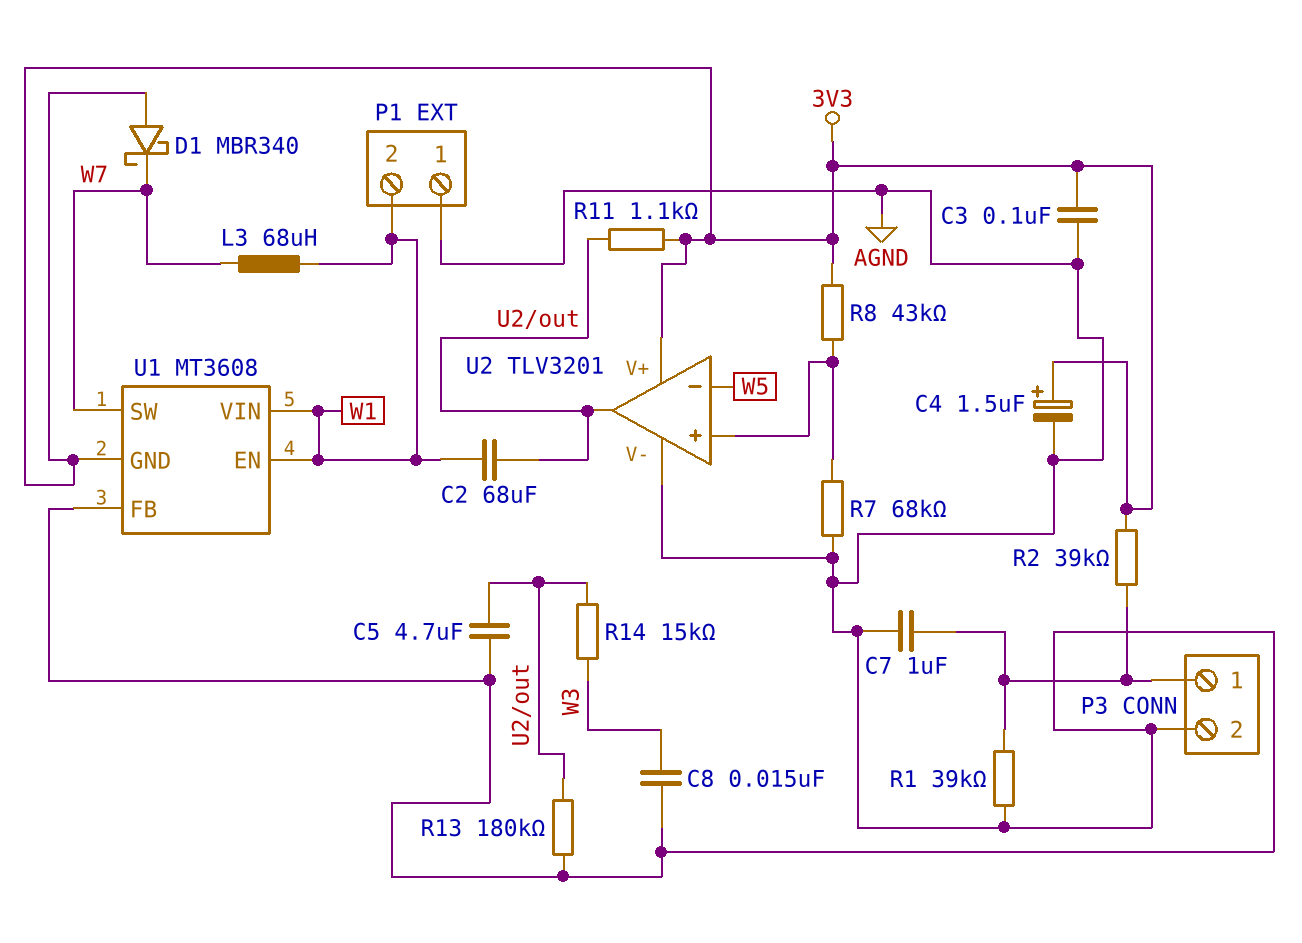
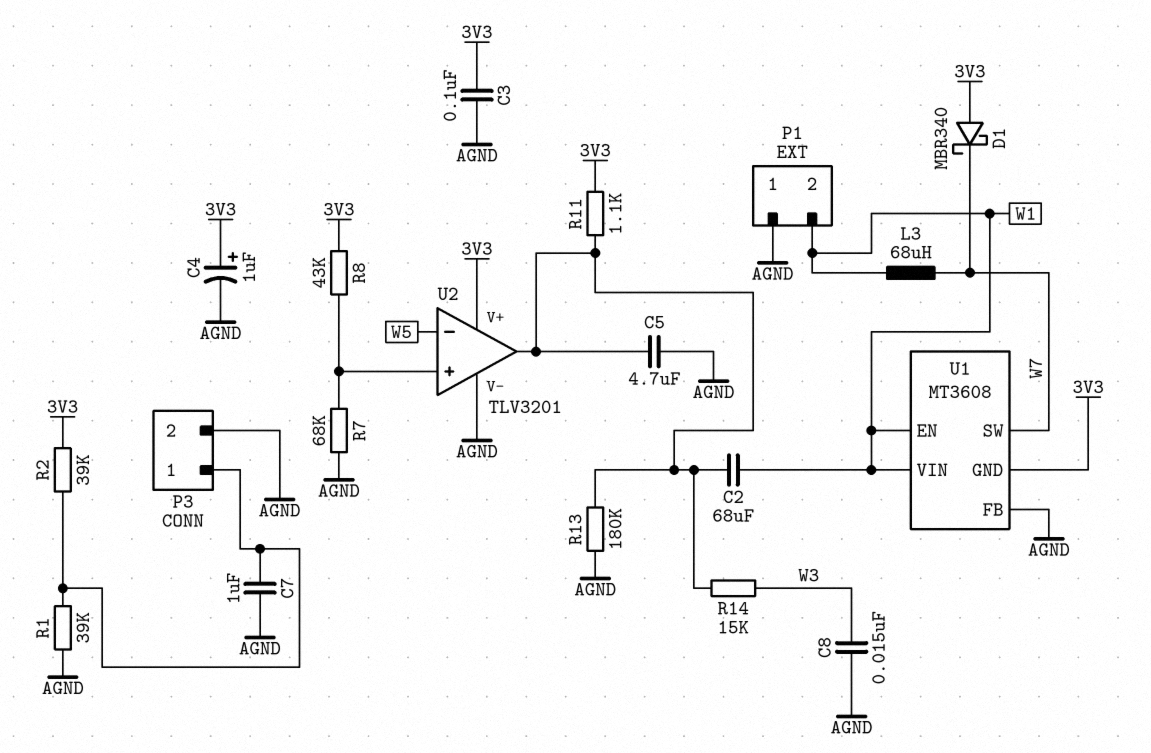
C4: 1.5uF (plus 3V3, minus AGND) -> 1uF (plus 3V3, minus AGND)

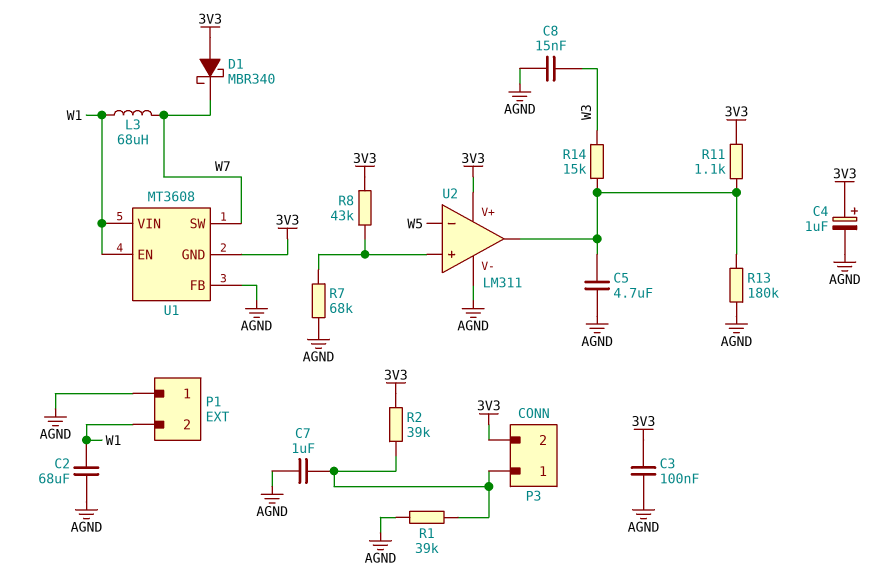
C2: 68uF (U2/out, W1) -> 68uF (AGND, W1)
P3 pin 2: AGND -> 3V3
U2: TLV3201 -> LM311

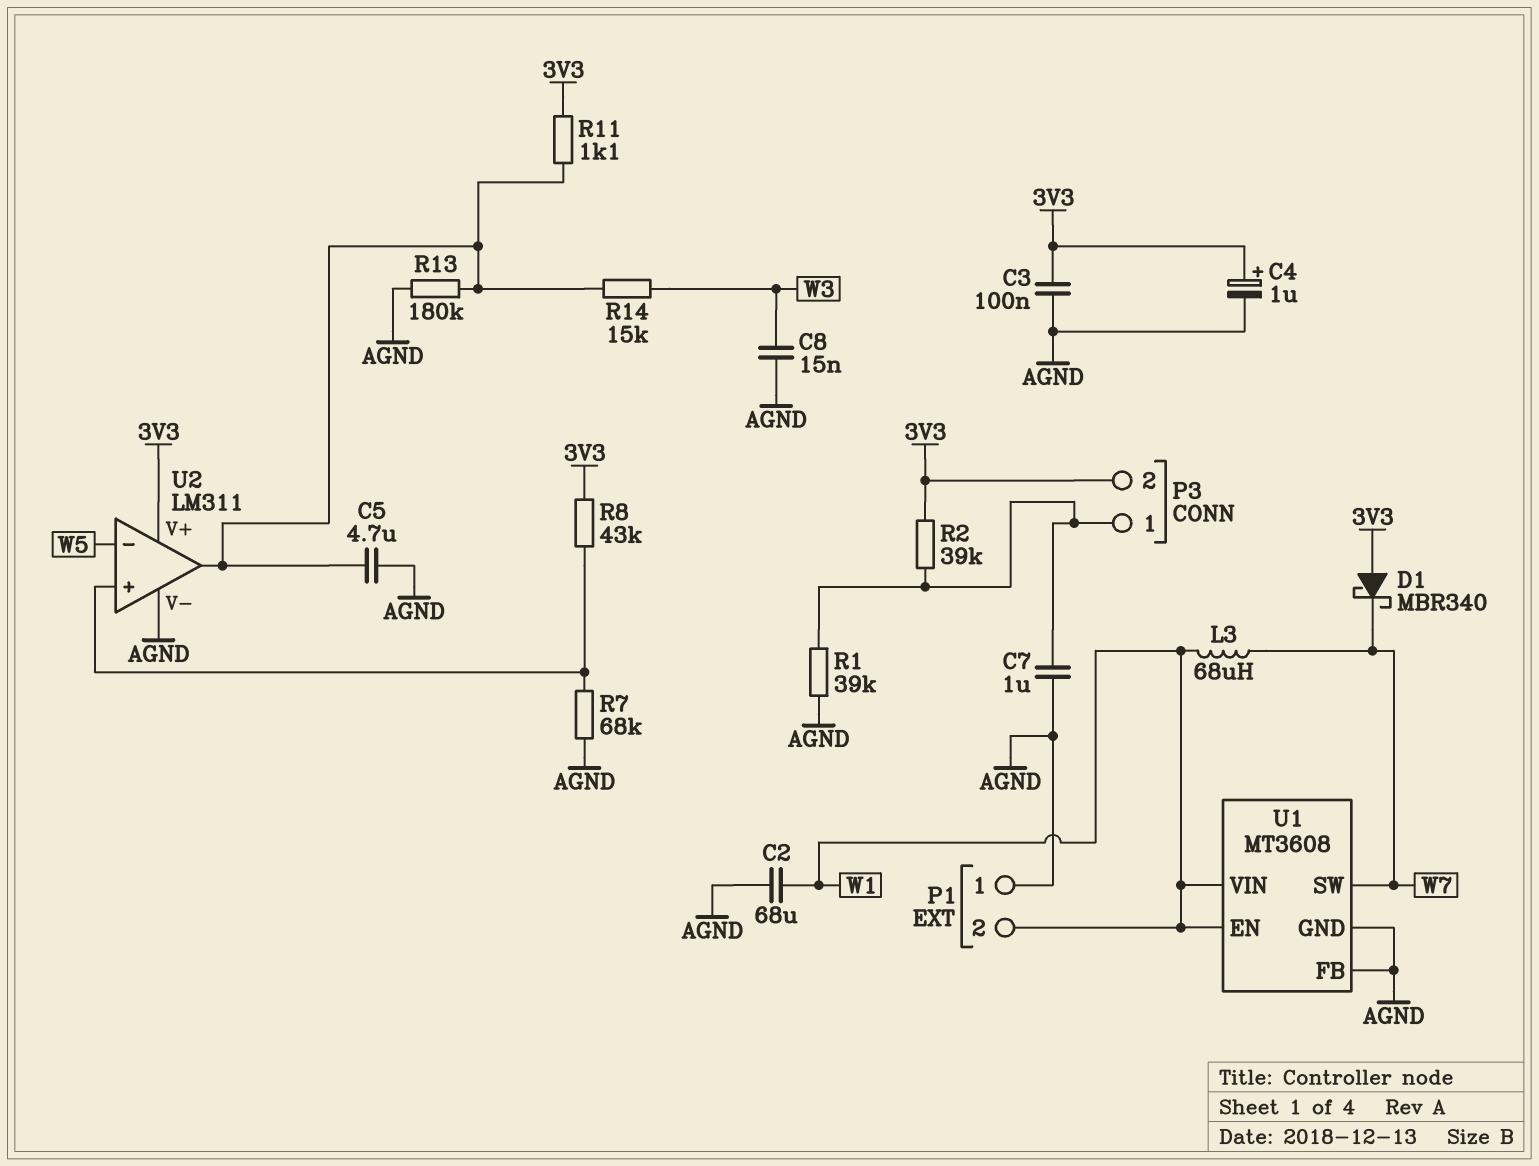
U1 pin GND: 3V3 -> AGND

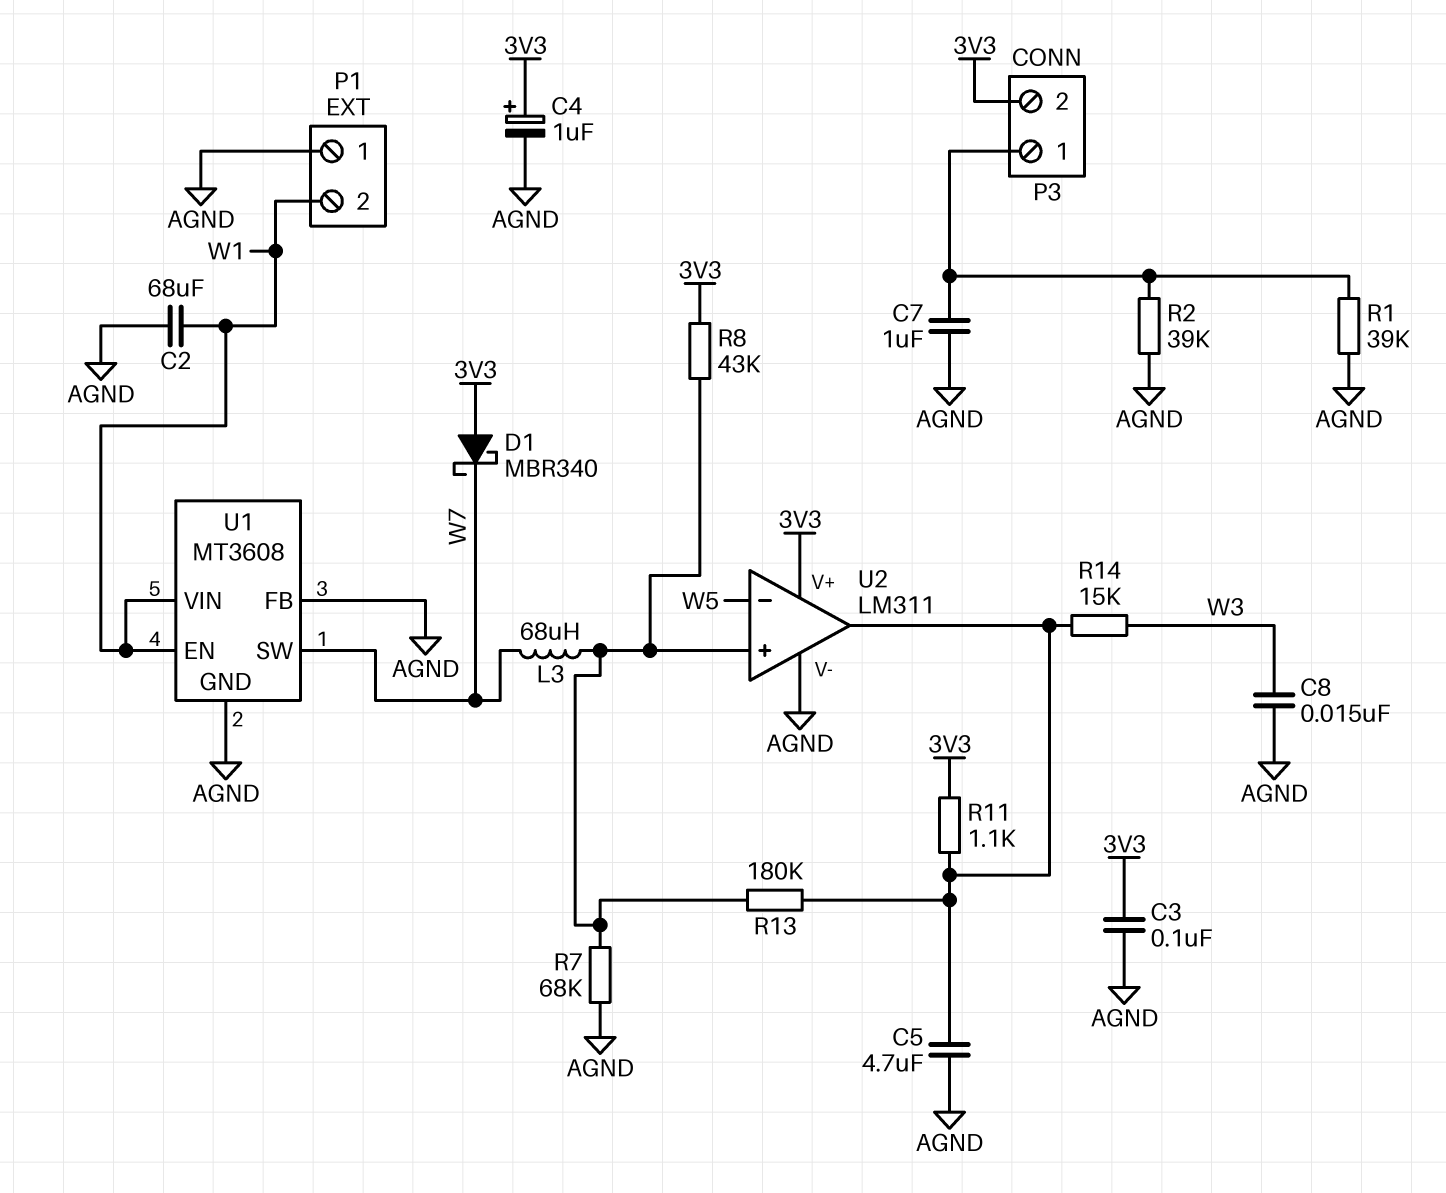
L3: 68uH (W1, W7) -> 68uH (U2/in+, W7)
R2: 39k (3V3, P3/1) -> 39k (AGND, P3/1)
R13: 180k (AGND, U2/out) -> 180k (U2/in+, U2/out)

